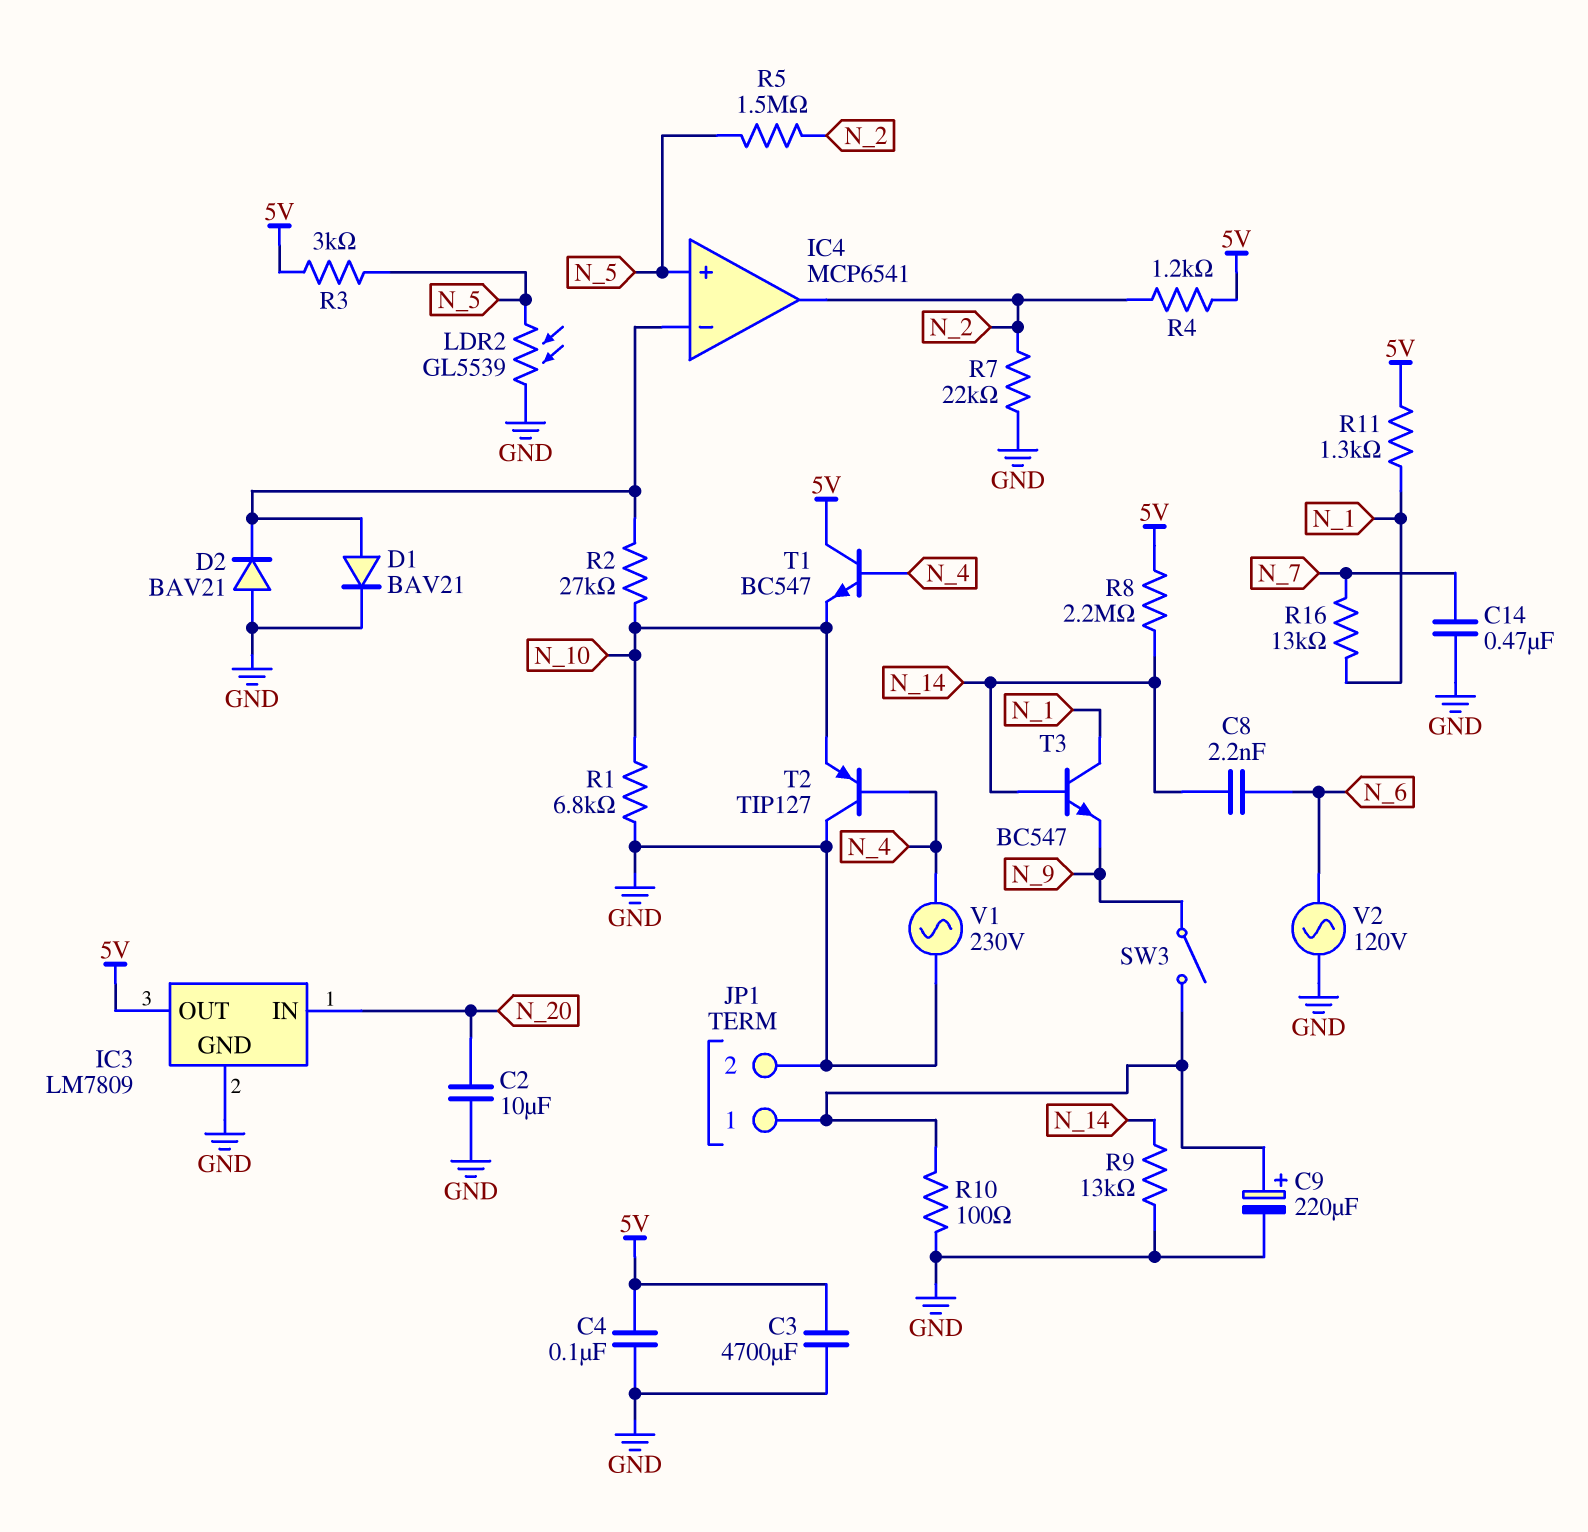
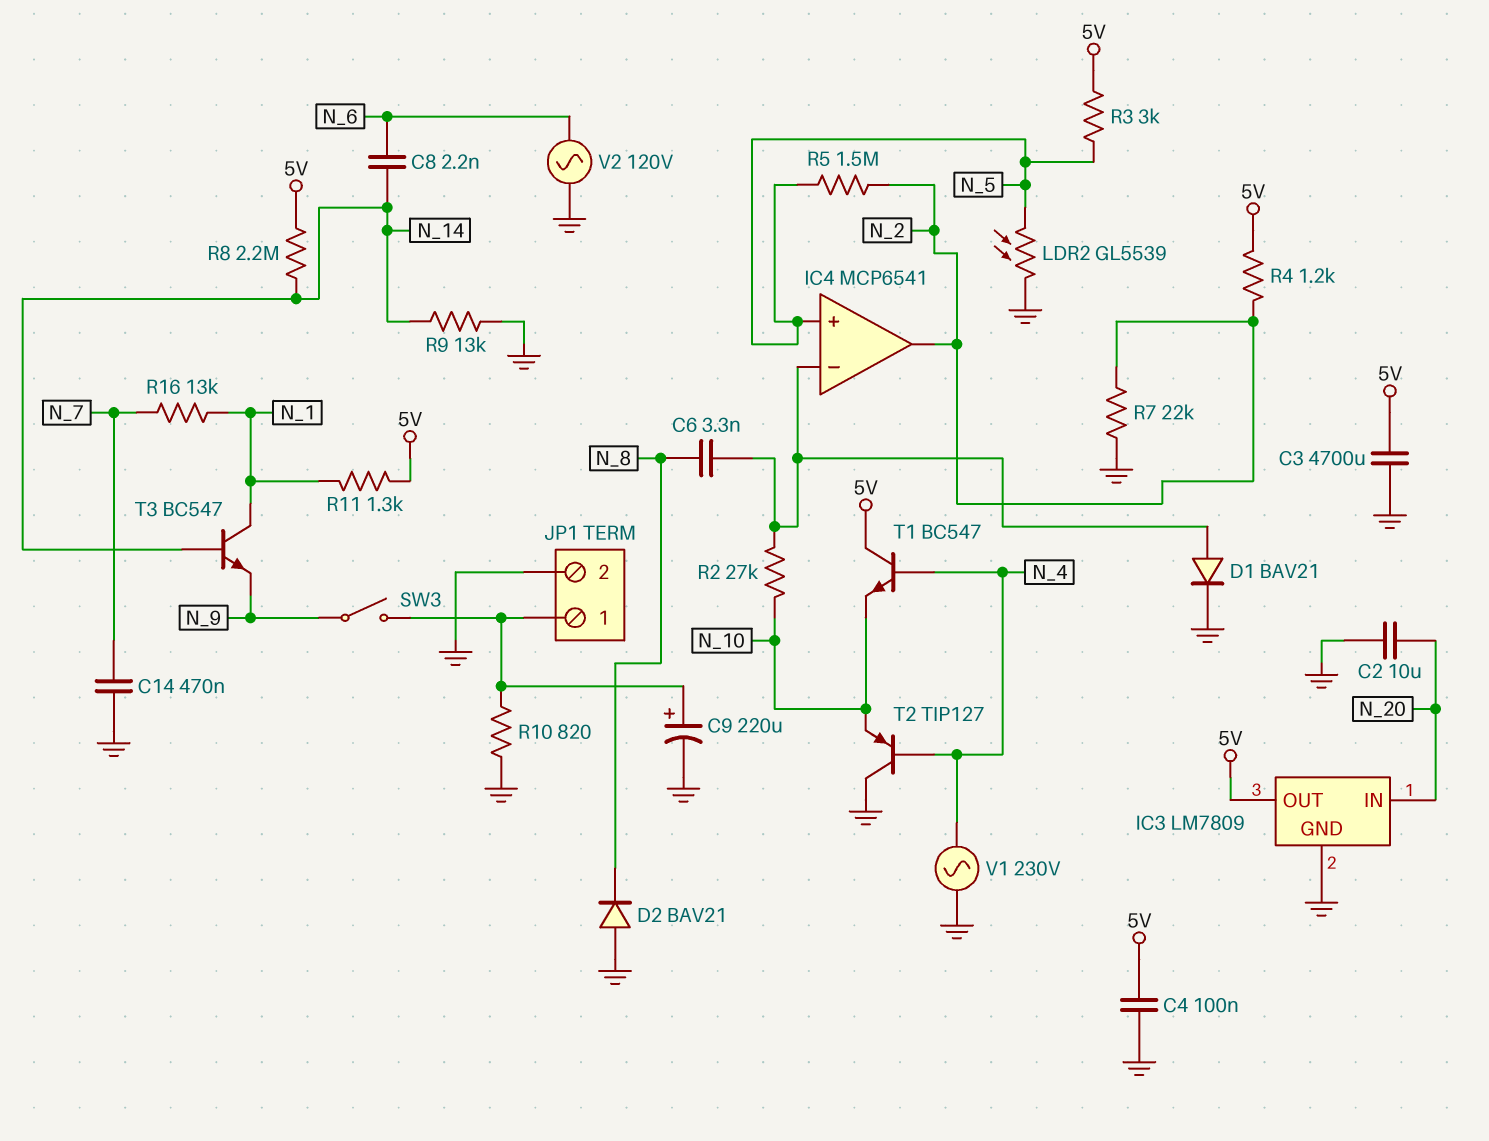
C6: none -> 3.3nF (IC4/in-, N_8)
D2: diode BAV21 (A GND, K IC4/in-) -> diode BAV21 (A GND, K N_8)
R1: 6.8k (GND, N_10) -> none
R10: 100 (GND, JP1/1) -> 820 (GND, JP1/1)

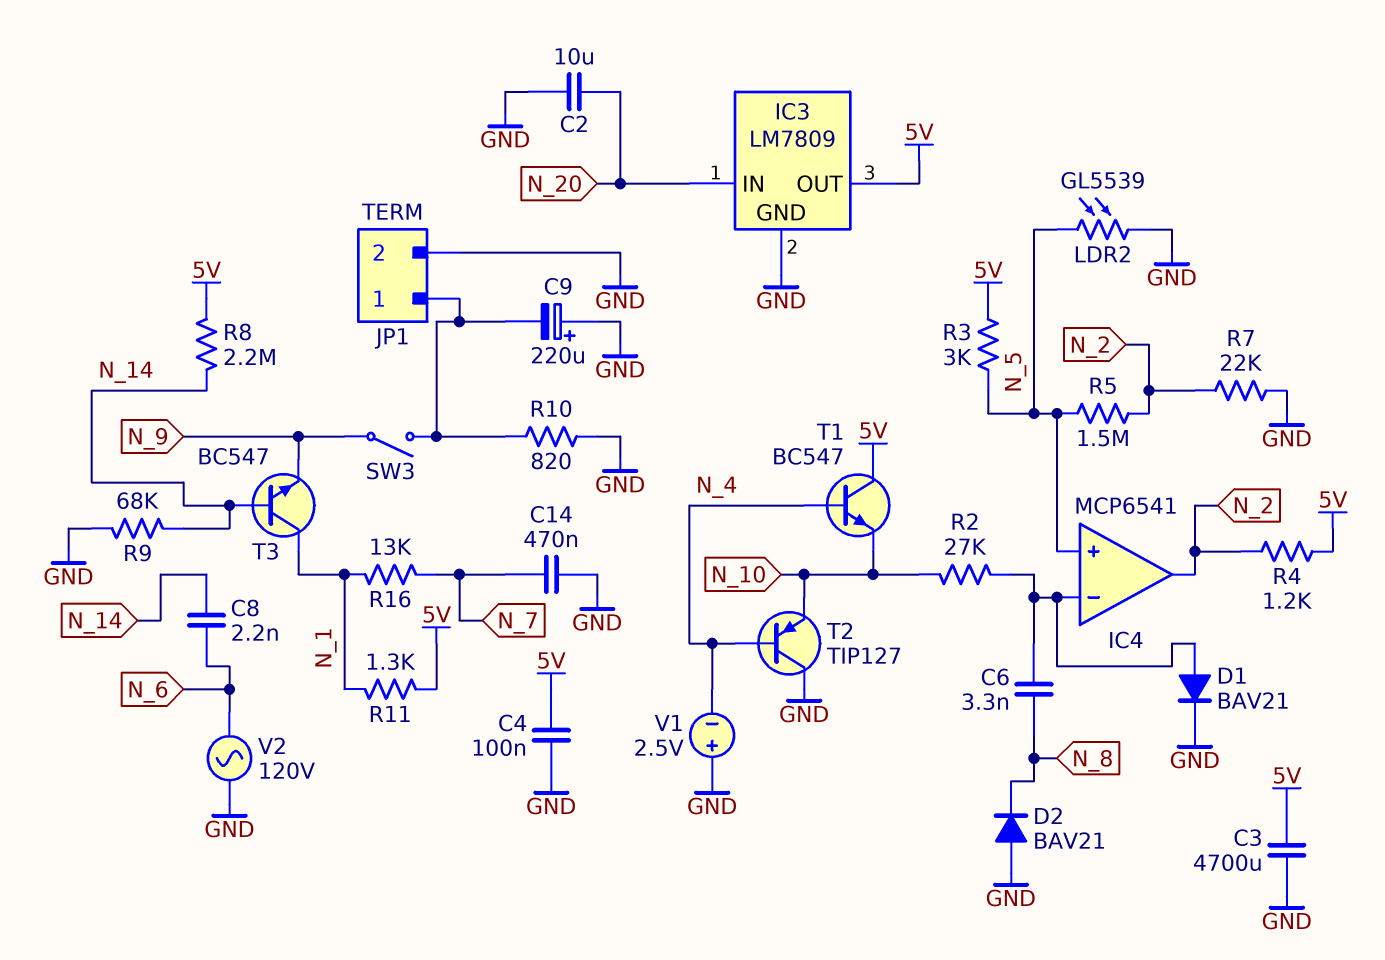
C9: 220uF (plus JP1/1, minus GND) -> 220uF (plus GND, minus JP1/1)
R9: 13k (GND, N_14) -> 68k (GND, N_14)
V1: AC 230V (GND, N_4) -> 2.5V (plus GND, minus N_4)

